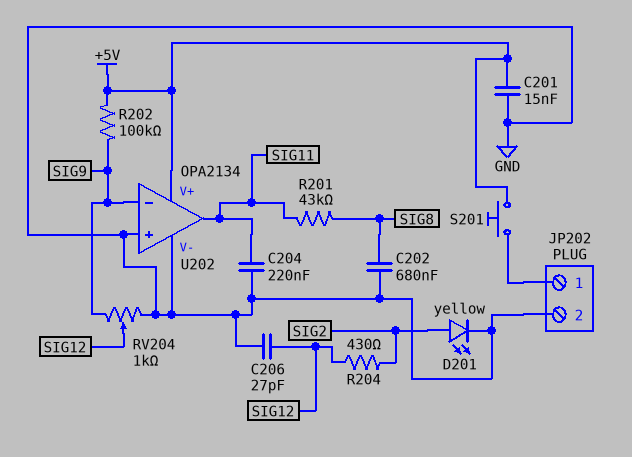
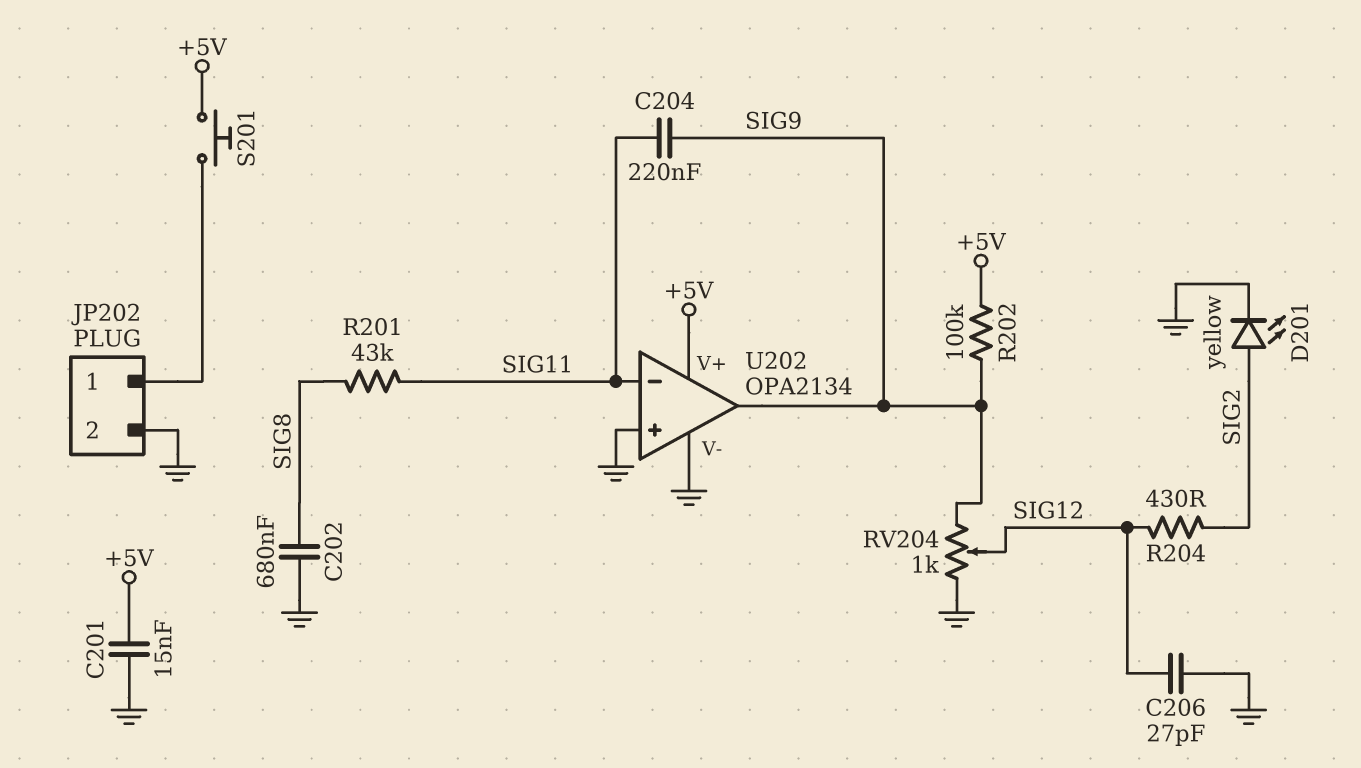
C204: 220nF (GND, SIG11) -> 220nF (SIG9, SIG11)
U202 pin in-: SIG9 -> SIG11
U202 pin out: SIG11 -> SIG9

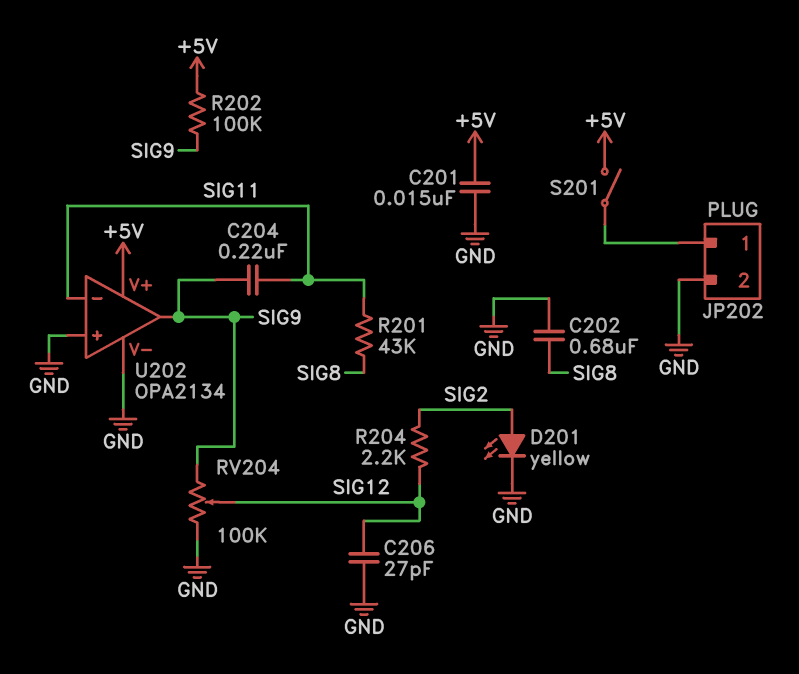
R204: 430 (SIG2, SIG12) -> 2.2k (SIG2, SIG12)
RV204: 1k (GND, SIG9, wiper SIG12) -> 100k (GND, SIG9, wiper SIG12)
S201: button (+5V, JP202/1) -> switch (+5V, JP202/1)

